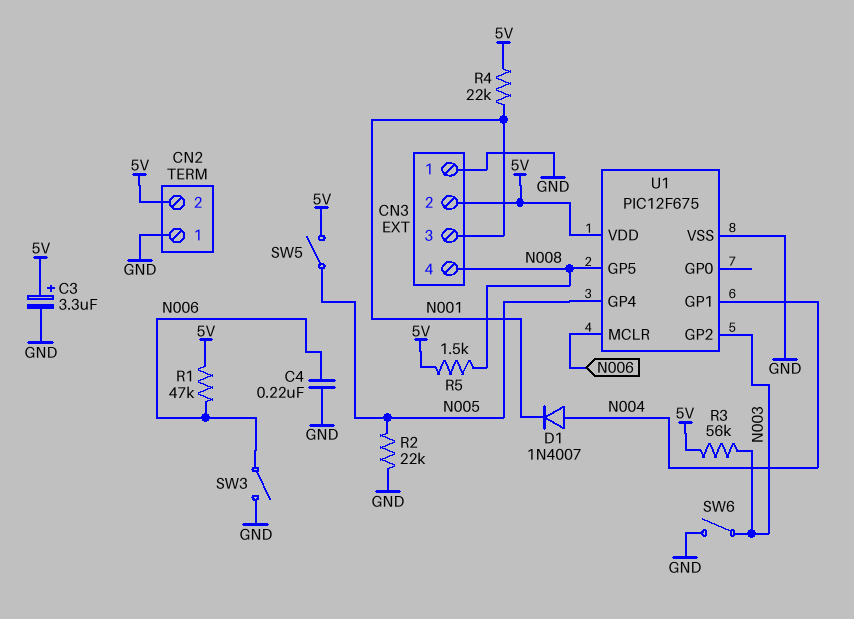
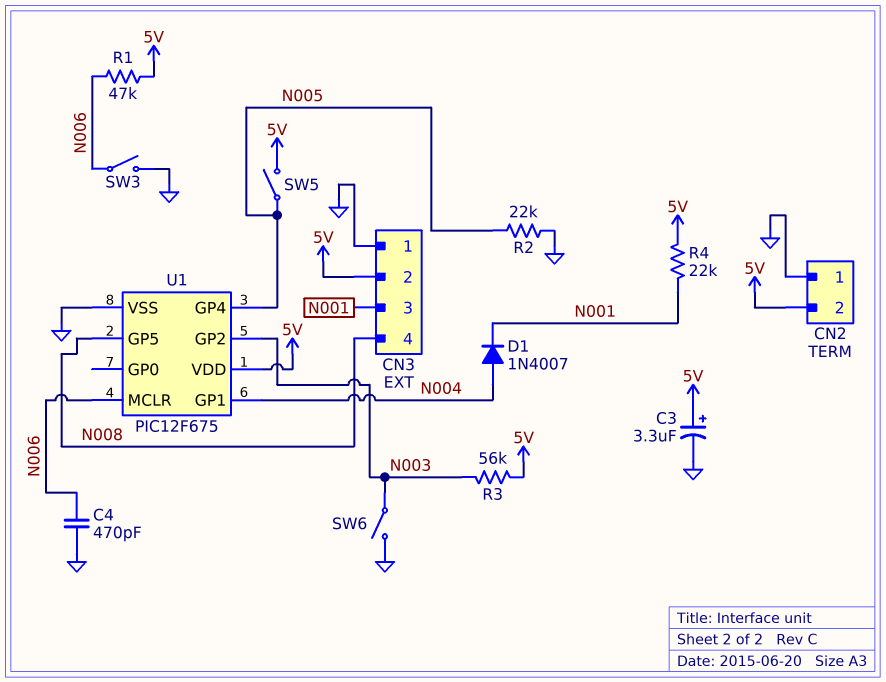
C4: 220nF (GND, N006) -> 470pF (GND, N006)
R5: 1.5k (5V, N008) -> none

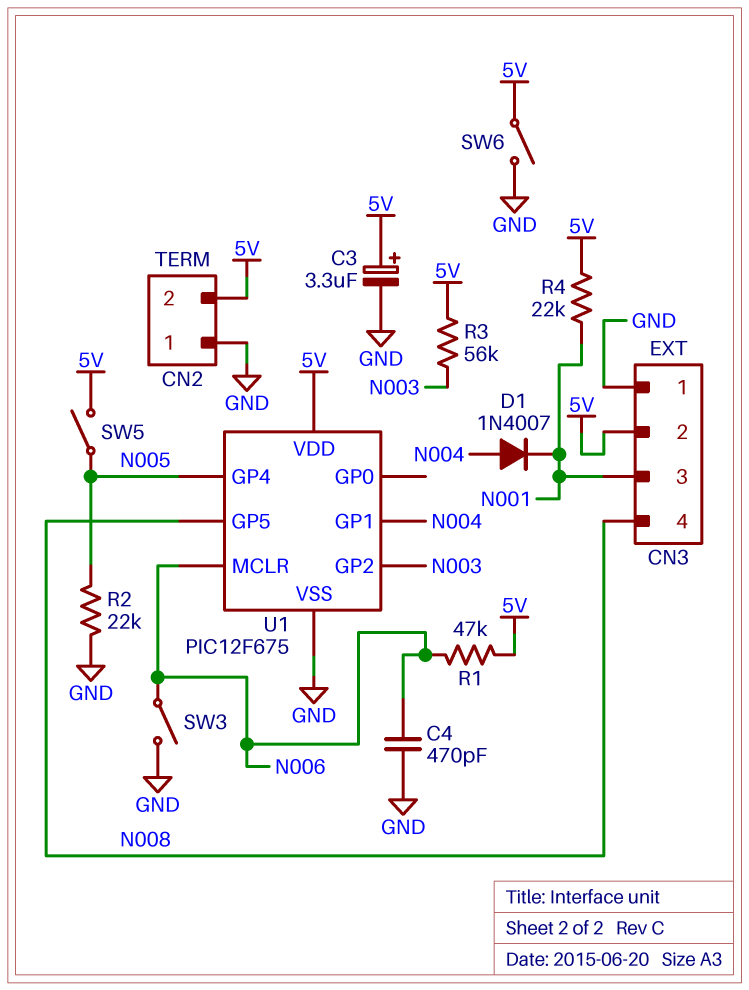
SW6: switch (GND, N003) -> switch (5V, GND)

